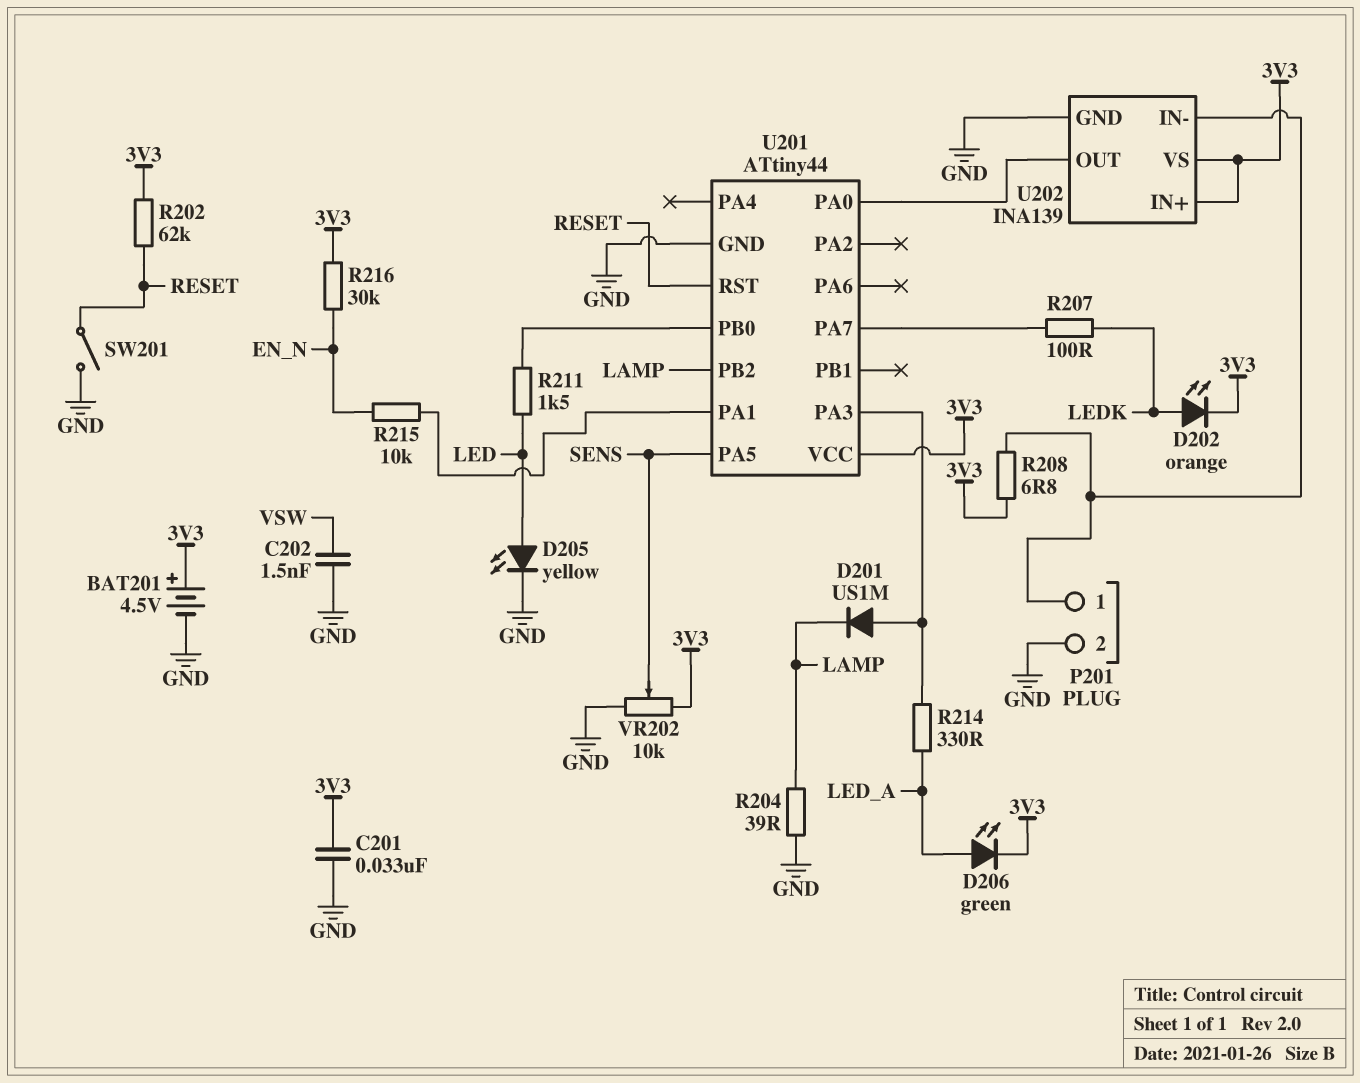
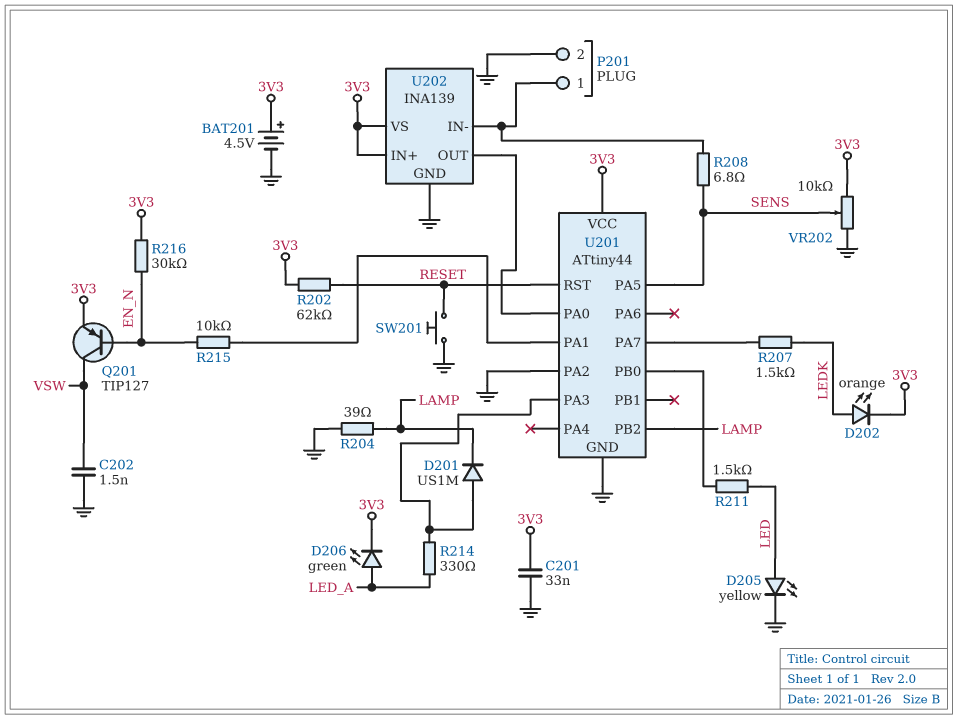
Q201: none -> PNP TIP127 (B EN_N, C VSW, E 3V3)
R207: 100 (LEDK, U201/PA7) -> 1.5k (LEDK, U201/PA7)
R208: 6.8 (3V3, P201/1) -> 6.8 (P201/1, SENS)
SW201: switch (GND, RESET) -> button (GND, RESET)
U201 pin PA2: none -> GND

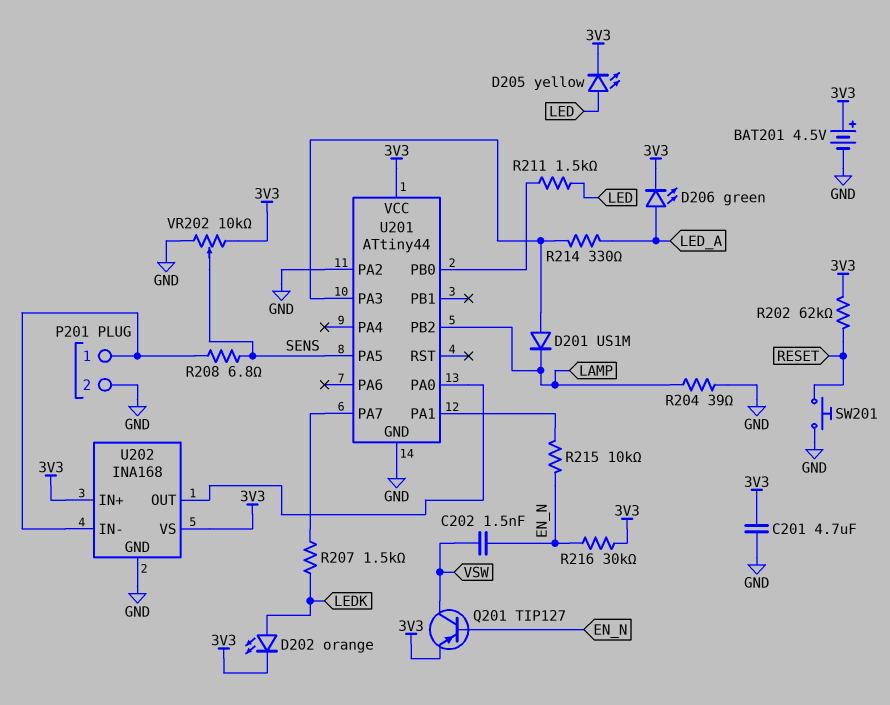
C201: 33nF (3V3, GND) -> 4.7uF (3V3, GND)
C202: 1.5nF (GND, VSW) -> 1.5nF (EN_N, VSW)
D205: LED yellow (A LED, K GND) -> LED yellow (A LED, K 3V3)
U201 pin RST: RESET -> none
U202: INA139 -> INA168

